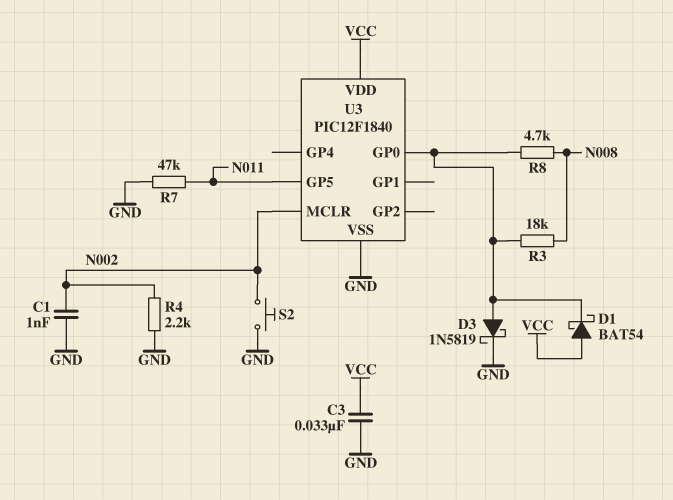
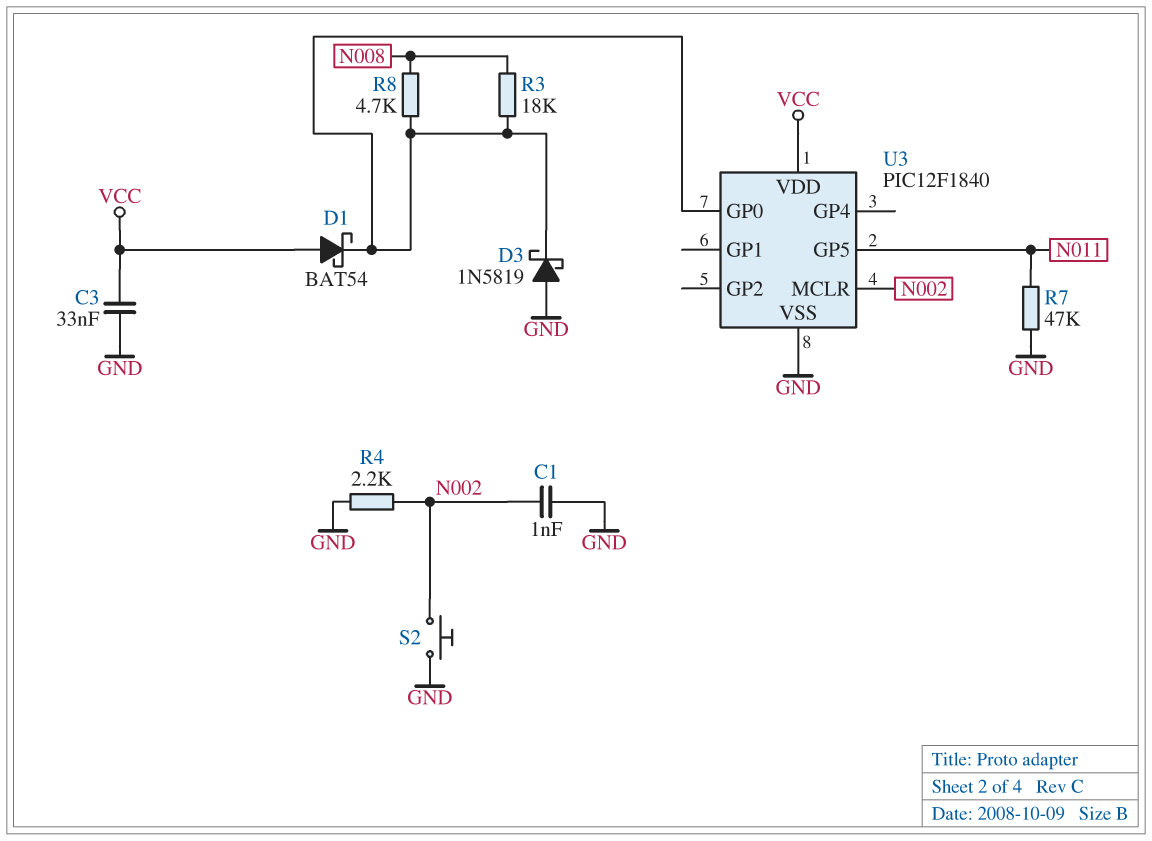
D3: schottky 1N5819 (A U3/GP0, K GND) -> schottky 1N5819 (A GND, K U3/GP0)

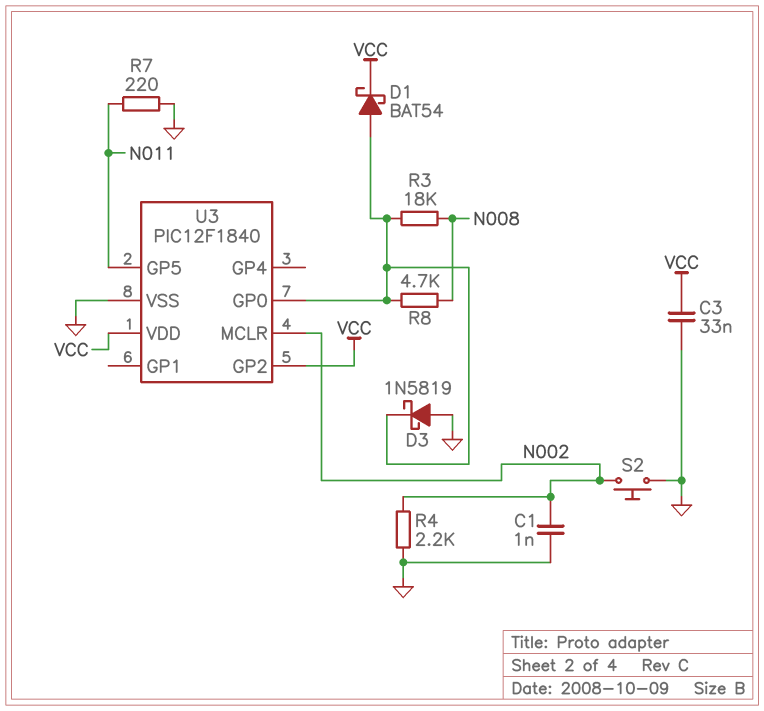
D1: schottky BAT54 (A VCC, K U3/GP0) -> schottky BAT54 (A U3/GP0, K VCC)
R7: 47k (GND, N011) -> 220 (GND, N011)
U3 pin GP2: none -> VCC

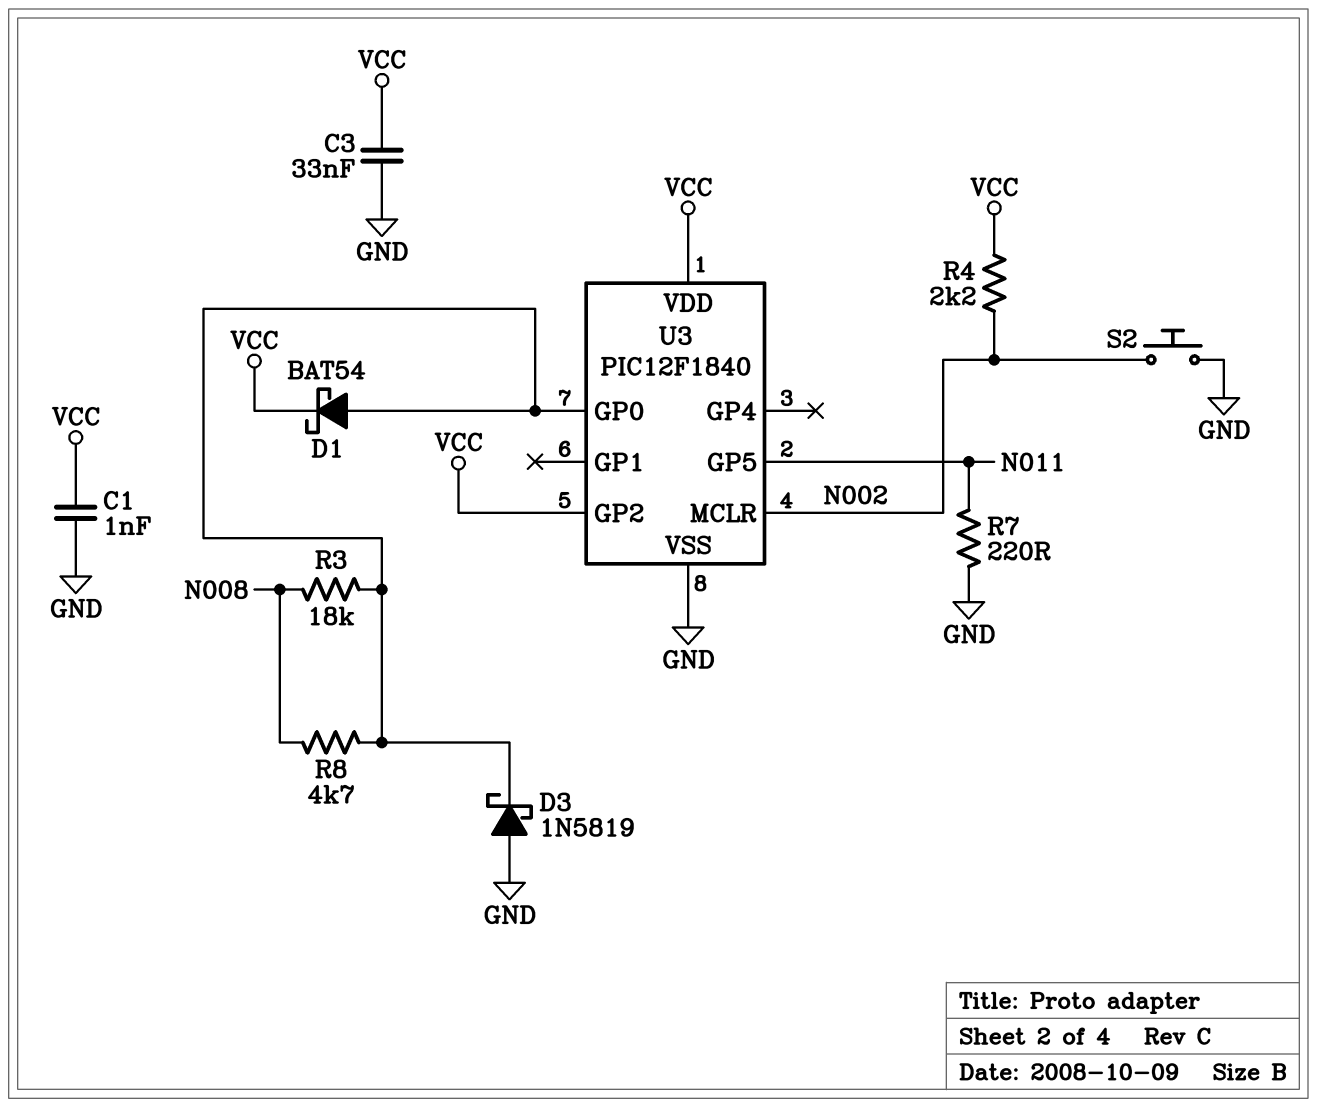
C1: 1nF (GND, N002) -> 1nF (GND, VCC)
R4: 2.2k (GND, N002) -> 2.2k (N002, VCC)

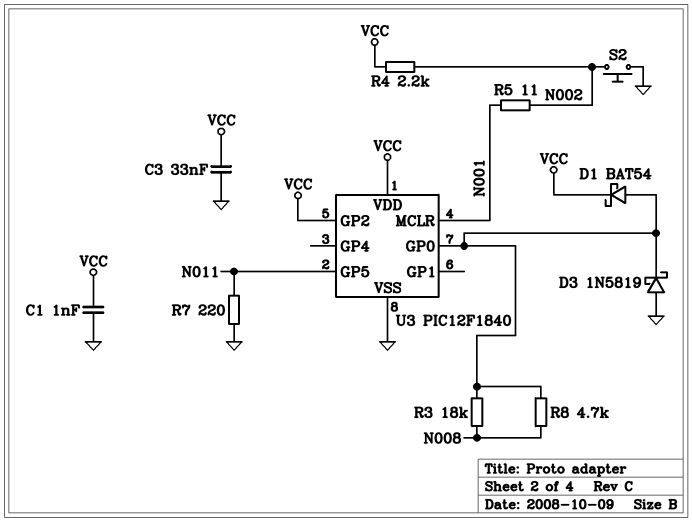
R5: none -> 11 (N001, N002)
U3 pin MCLR: N002 -> N001

